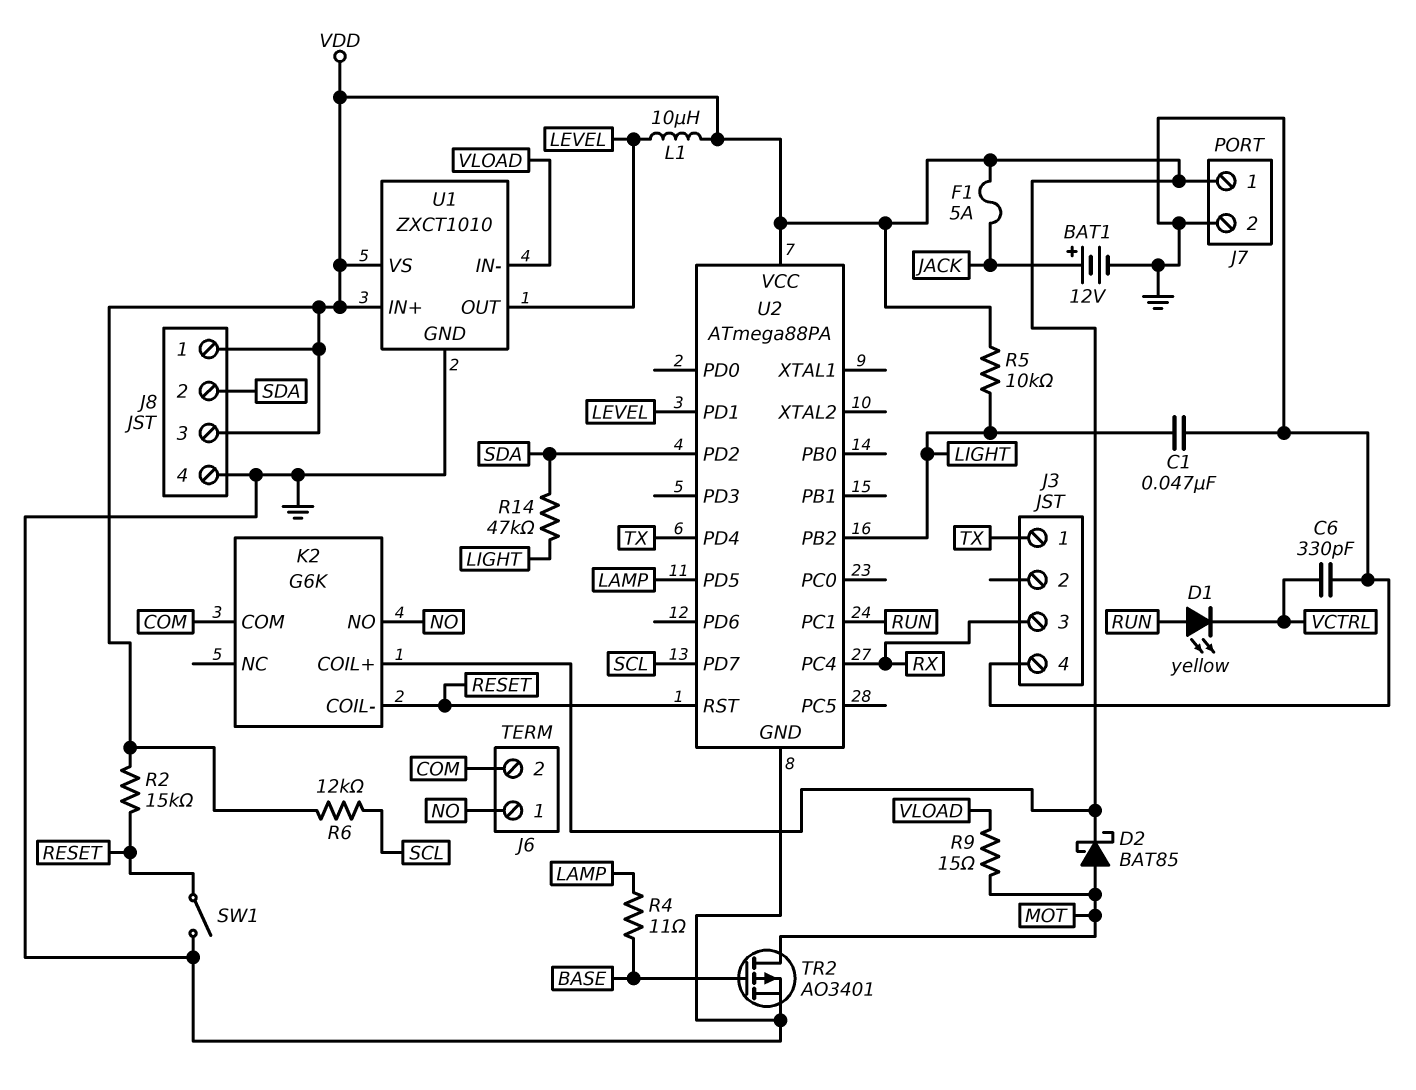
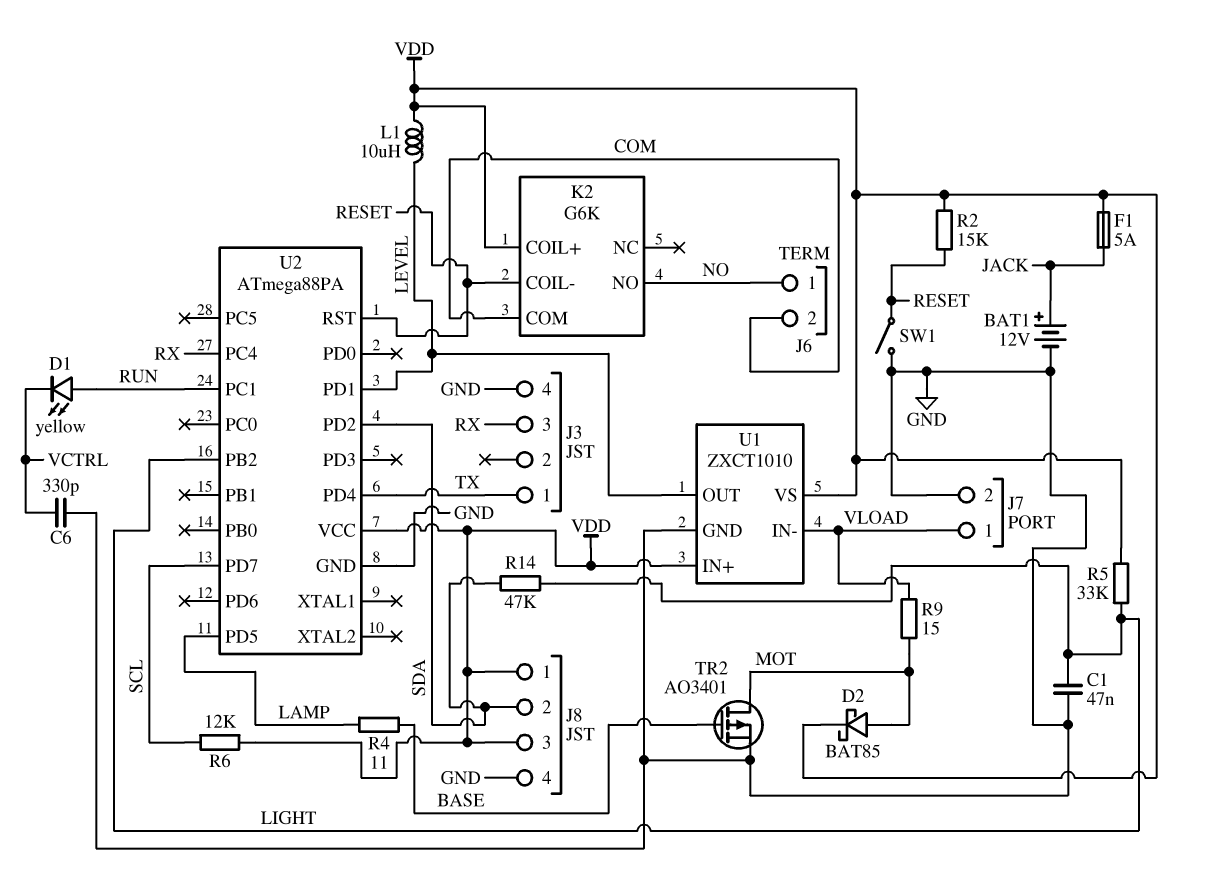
J7 pin 1: VDD -> VLOAD
R5: 10k (LIGHT, VDD) -> 33k (LIGHT, VDD)

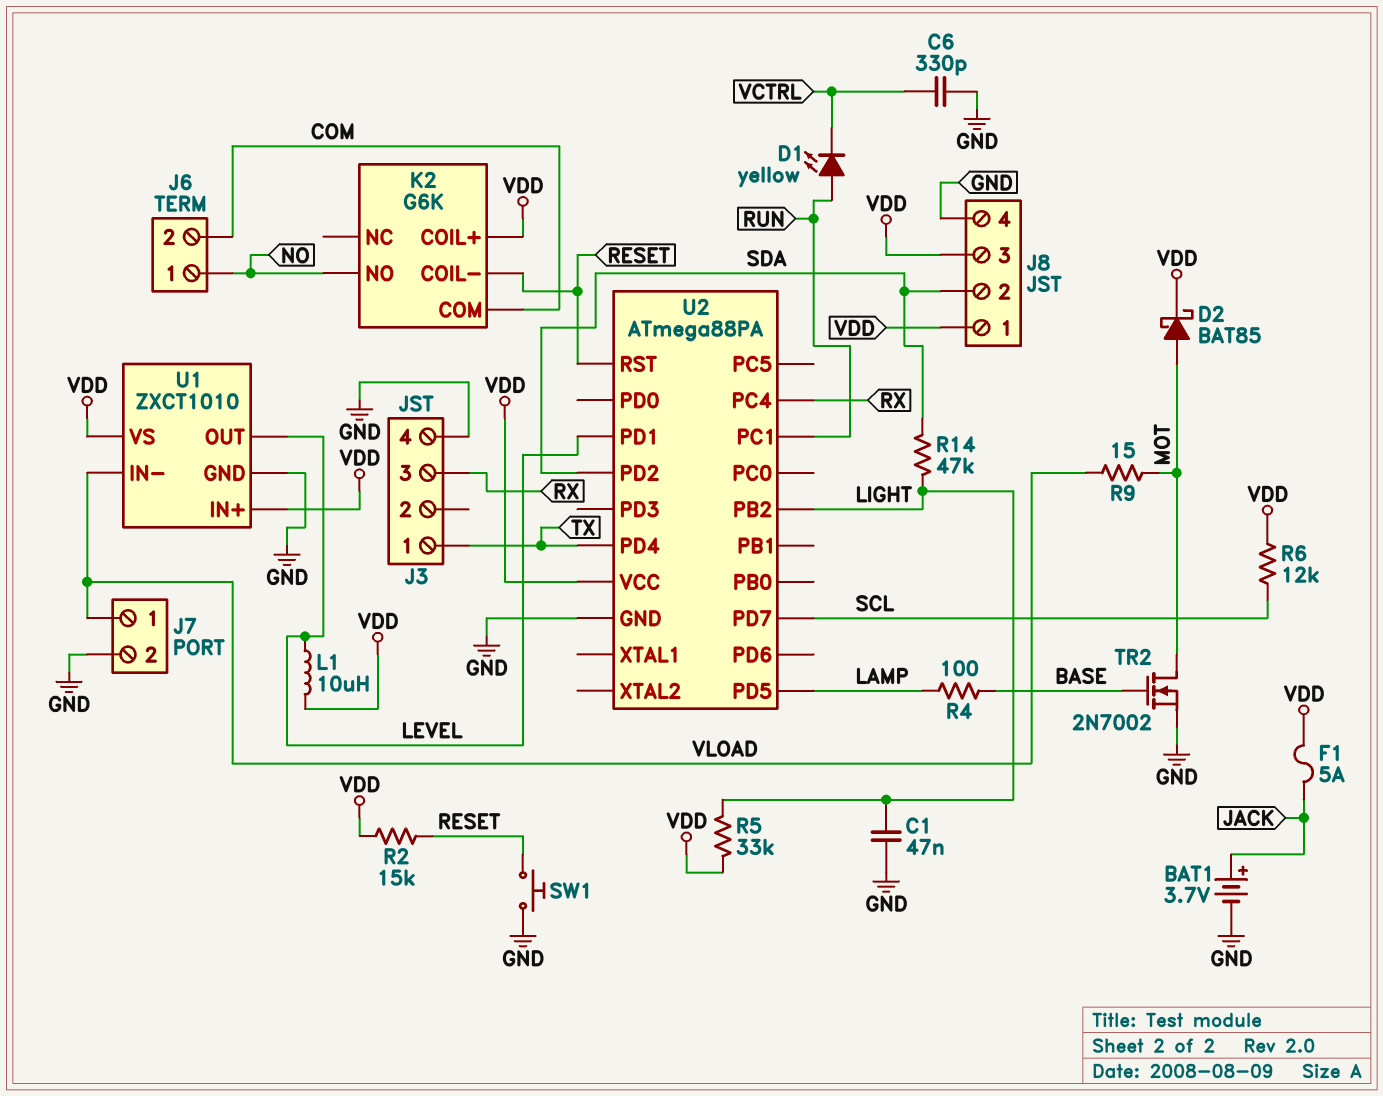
BAT1: 12V (plus JACK, minus GND) -> 3.7V (plus JACK, minus GND)
R4: 11 (BASE, LAMP) -> 100 (BASE, LAMP)
SW1: switch (GND, RESET) -> button (GND, RESET)
TR2: PMOS AO3401 (G BASE, D MOT, S GND) -> NMOS 2N7002 (G BASE, D MOT, S GND)

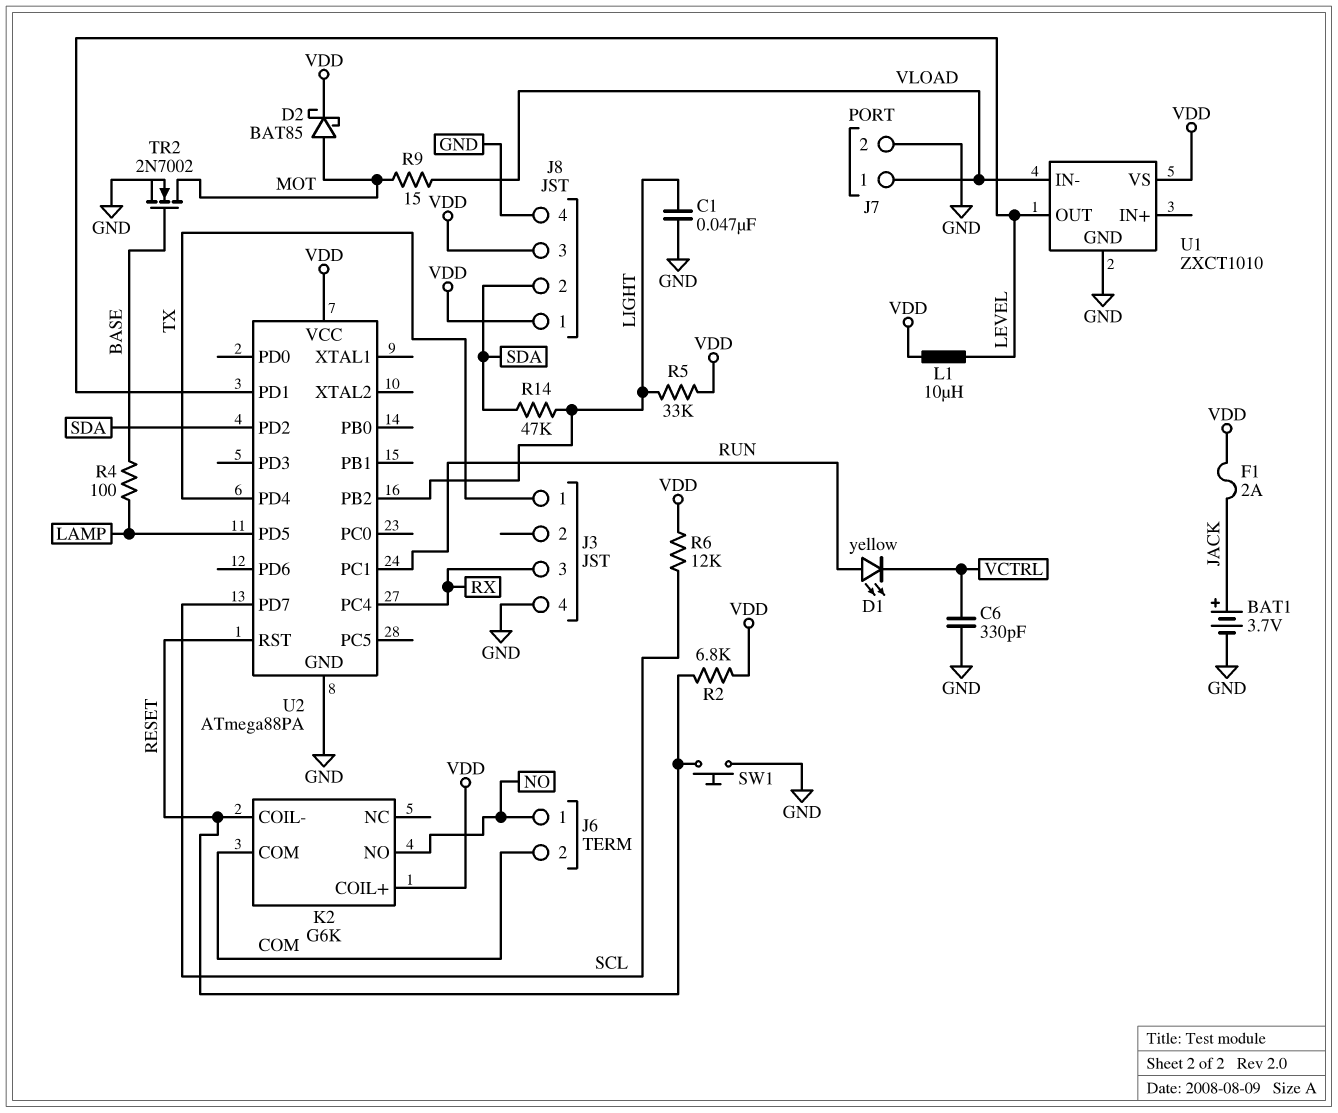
F1: 5A (JACK, VDD) -> 2A (JACK, VDD)
R2: 15k (RESET, VDD) -> 6.8k (RESET, VDD)
U1 pin IN+: VDD -> none

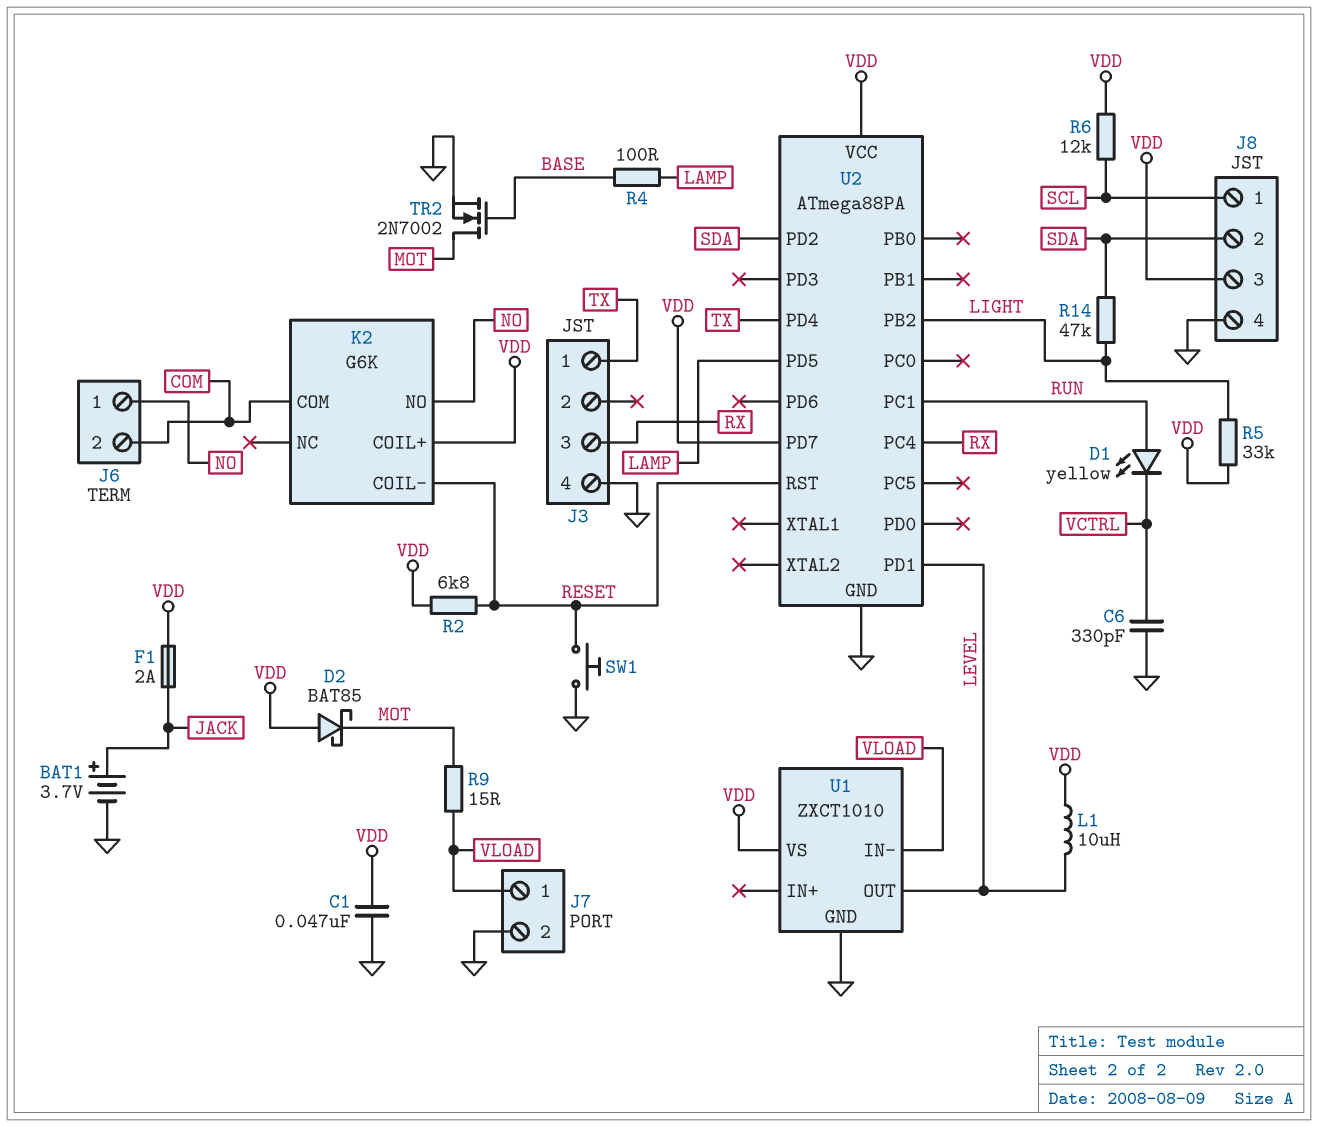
C1: 47nF (GND, LIGHT) -> 47nF (GND, VDD)
D2: schottky BAT85 (A MOT, K VDD) -> schottky BAT85 (A VDD, K MOT)
J8 pin 1: VDD -> SCL
U2 pin PD7: SCL -> VDD

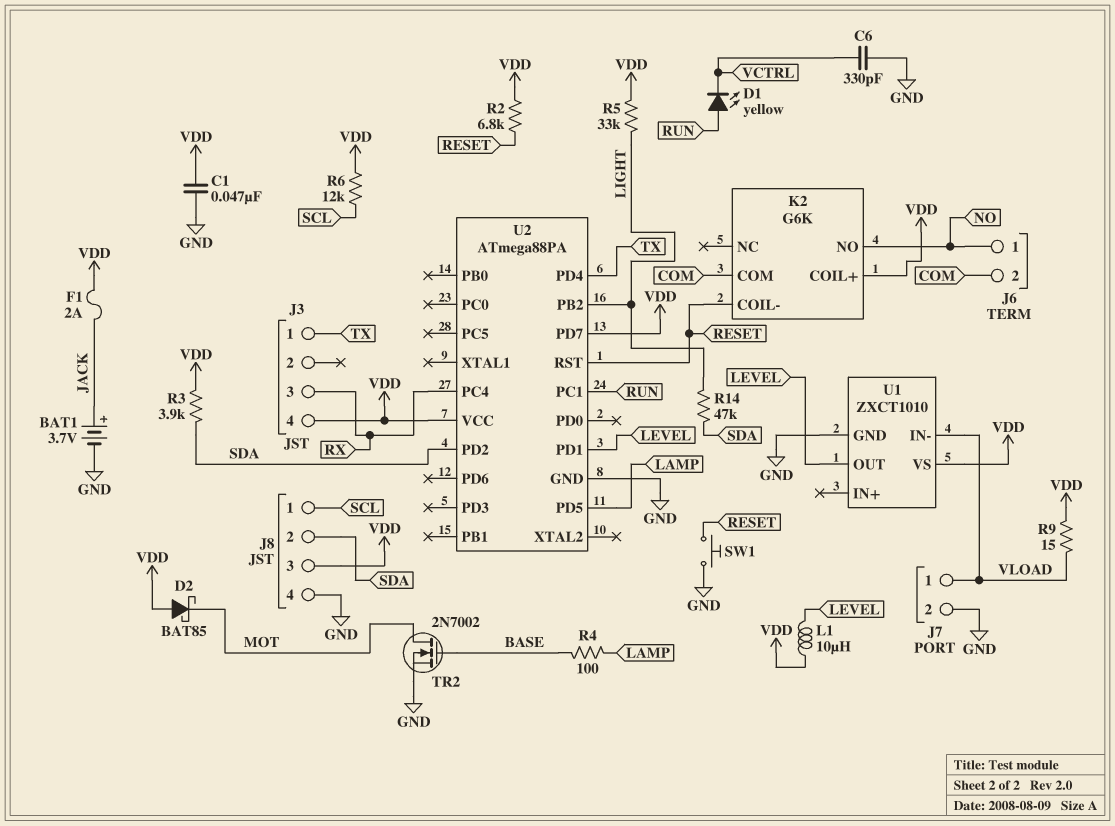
J3 pin 4: GND -> VDD
R3: none -> 3.9k (SDA, VDD)
R9: 15 (MOT, VLOAD) -> 15 (VDD, VLOAD)

